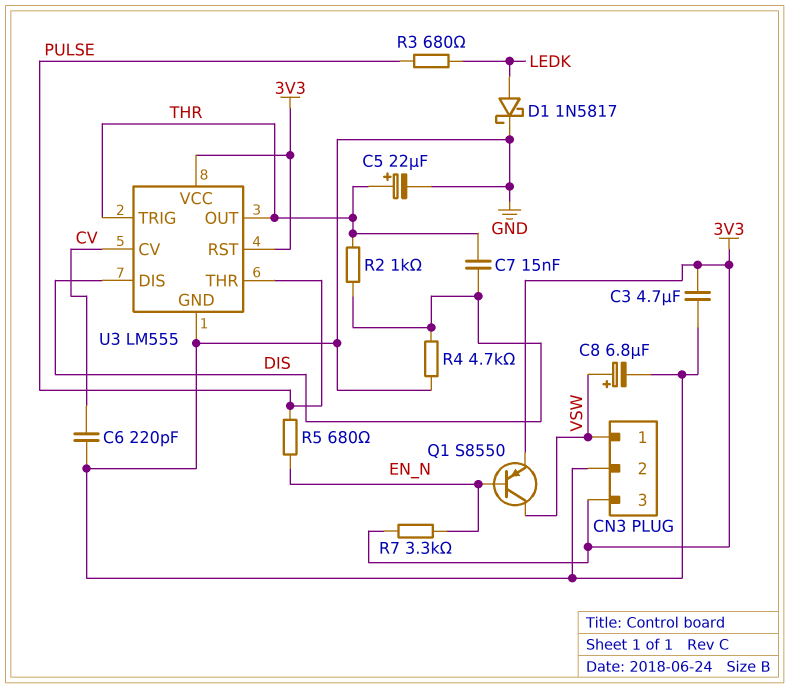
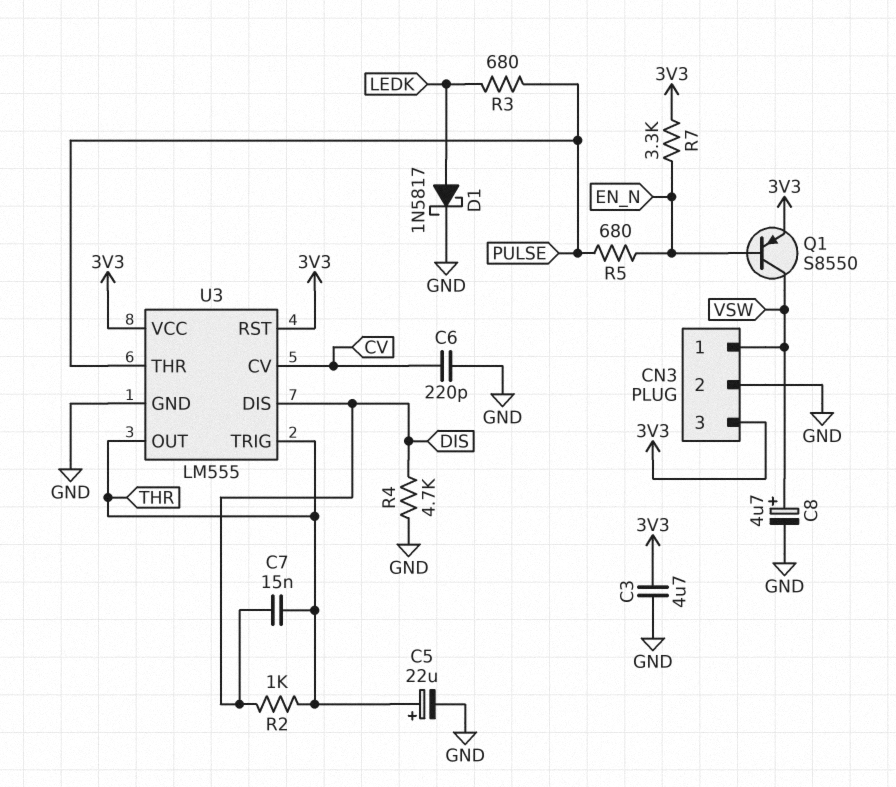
C8: 6.8uF (plus VSW, minus GND) -> 4.7uF (plus VSW, minus GND)

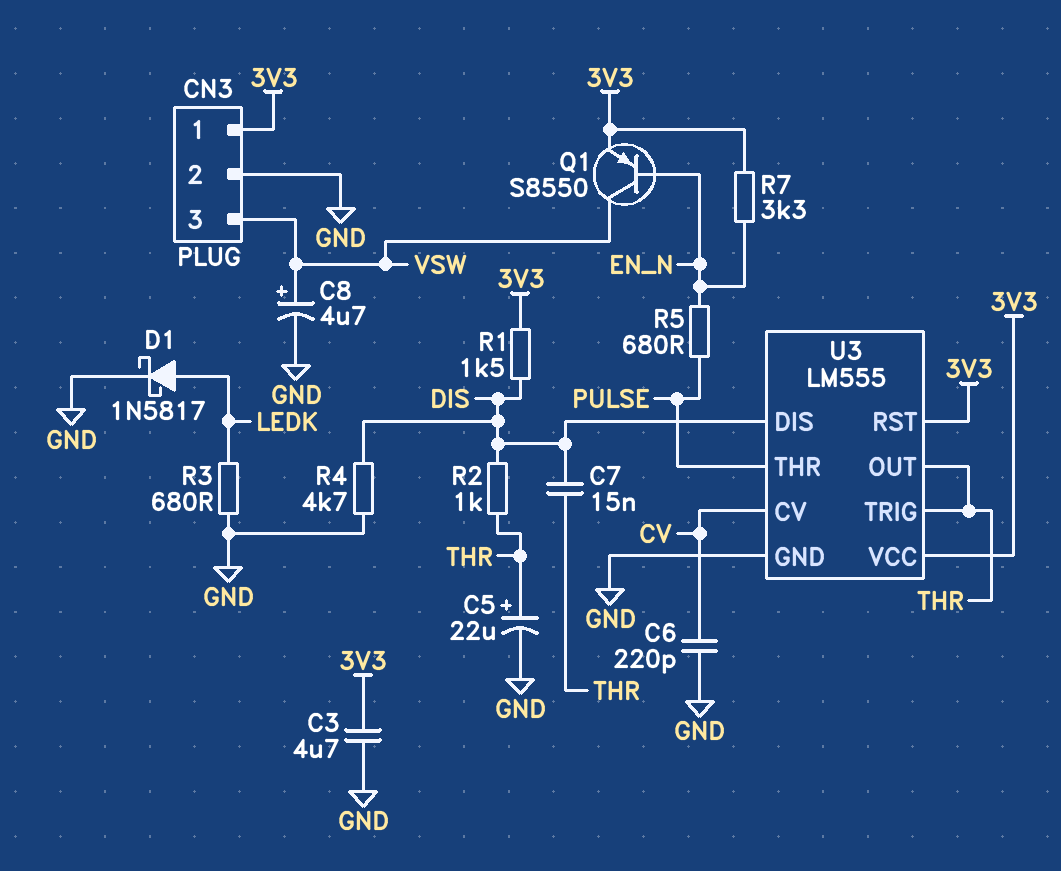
CN3 pin 1: VSW -> 3V3
CN3 pin 3: 3V3 -> VSW
R1: none -> 1.5k (3V3, DIS)
R3: 680 (LEDK, PULSE) -> 680 (GND, LEDK)

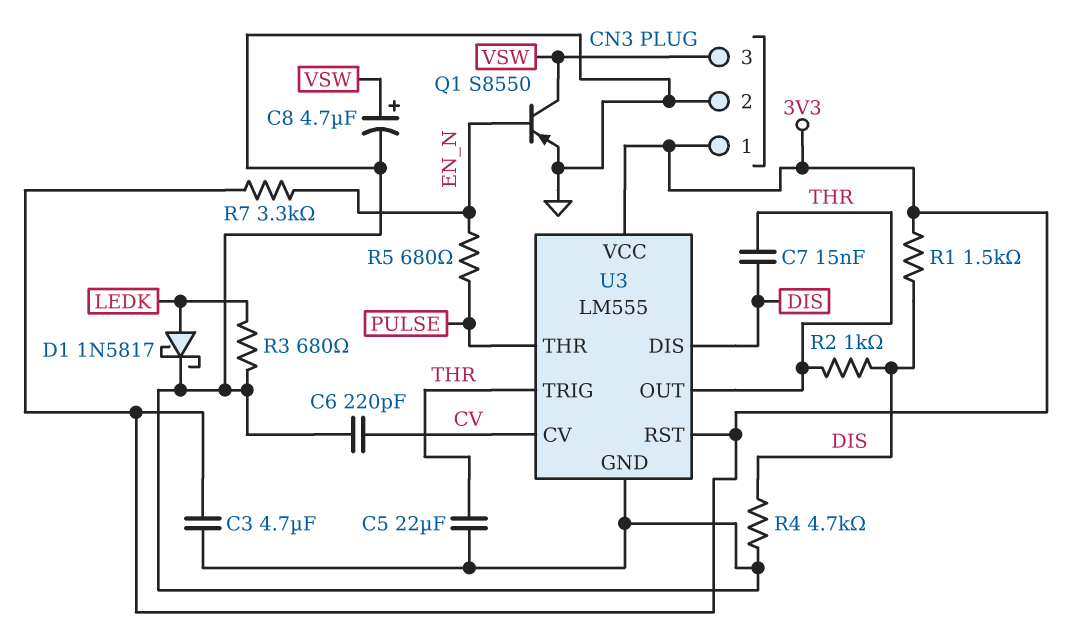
C5: 22uF (plus THR, minus GND) -> 22uF (GND, THR)
Q1: PNP S8550 (B EN_N, C VSW, E 3V3) -> PNP S8550 (B EN_N, C VSW, E GND)

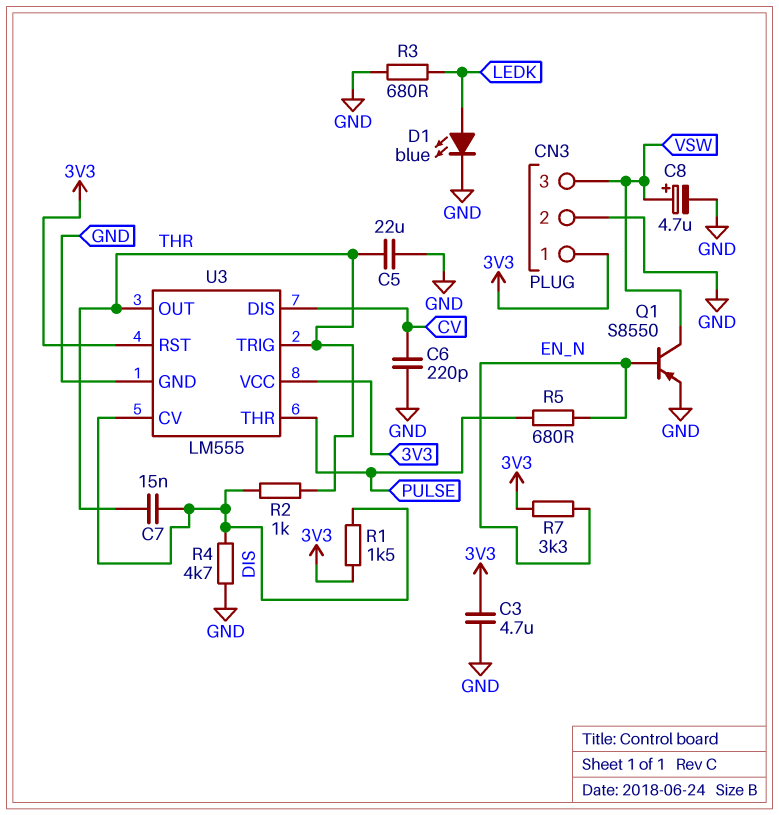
D1: schottky 1N5817 (A LEDK, K GND) -> LED blue (A LEDK, K GND)
U3 pin CV: CV -> DIS
U3 pin DIS: DIS -> CV

